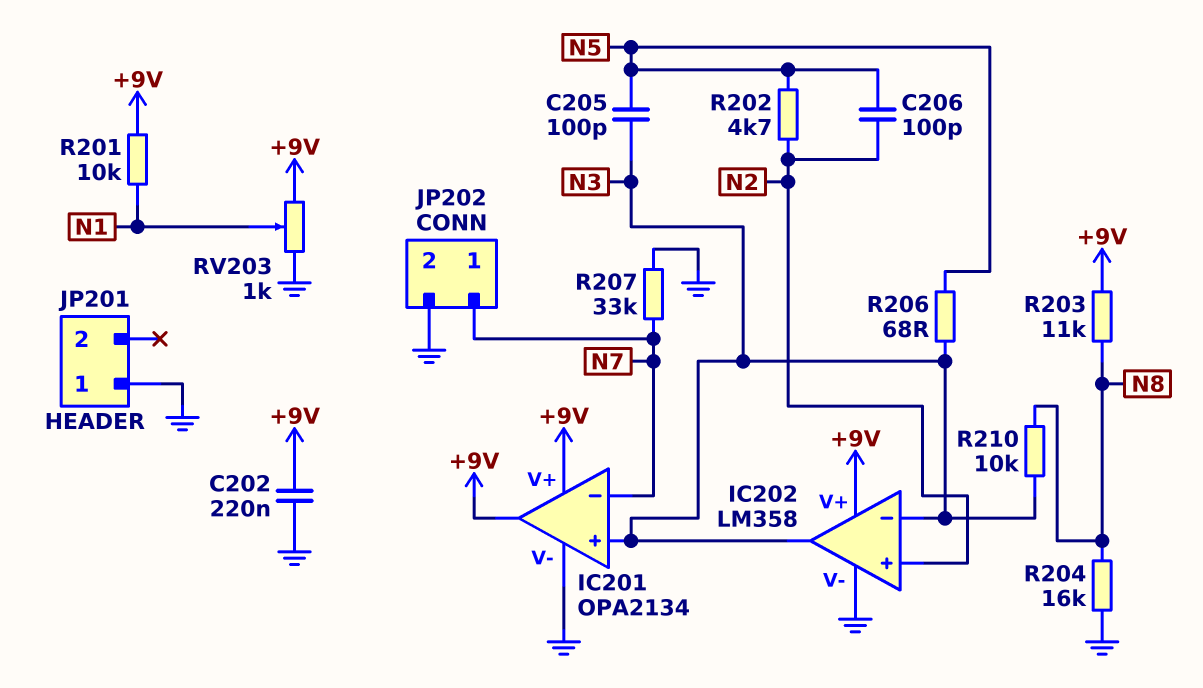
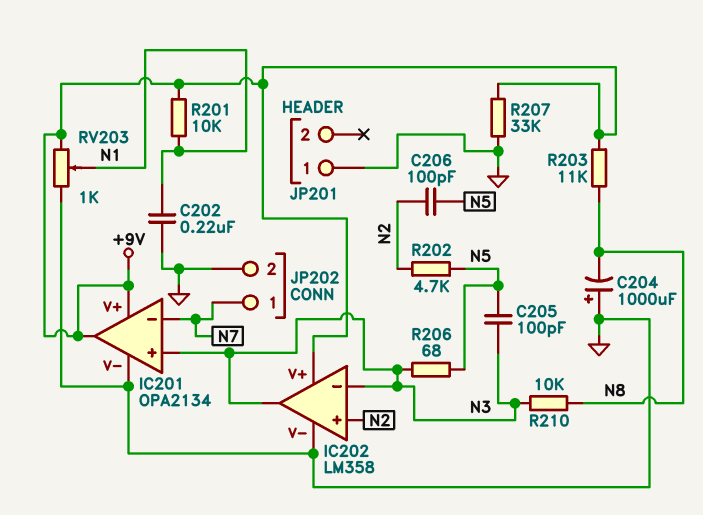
C202: 220nF (+9V, GND) -> 220nF (GND, N1)
C204: none -> 1000uF (plus GND, minus N8)
R204: 16k (GND, N8) -> none
R207: 33k (GND, N7) -> 33k (+9V, GND)

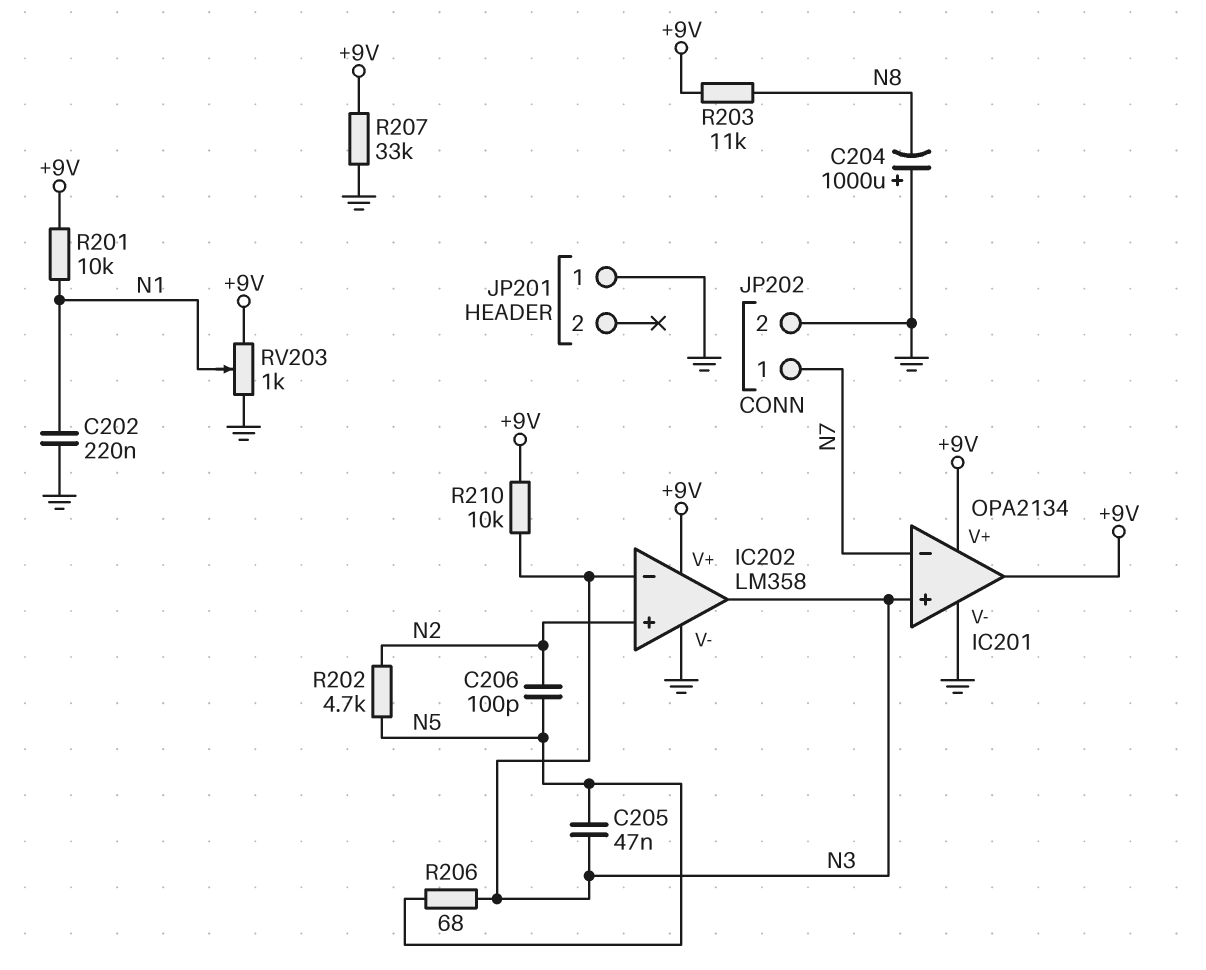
C205: 100pF (N3, N5) -> 47nF (N3, N5)
R210: 10k (N3, N8) -> 10k (+9V, N3)

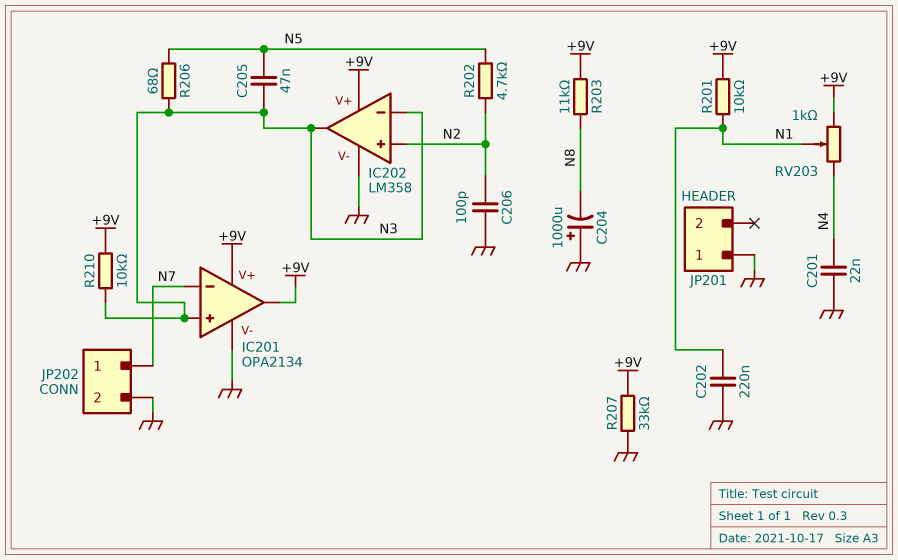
C201: none -> 22nF (GND, N4)
C206: 100pF (N2, N5) -> 100pF (GND, N2)
RV203: 1k (+9V, GND, wiper N1) -> 1k (+9V, N4, wiper N1)

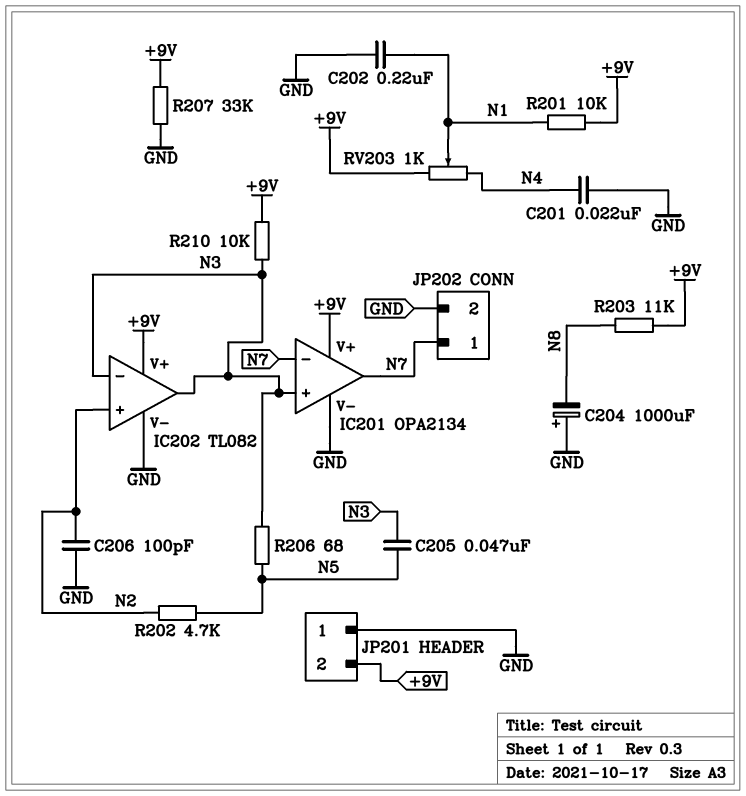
IC201 pin out: +9V -> N7
IC202: LM358 -> TL082
JP201 pin 2: none -> +9V

